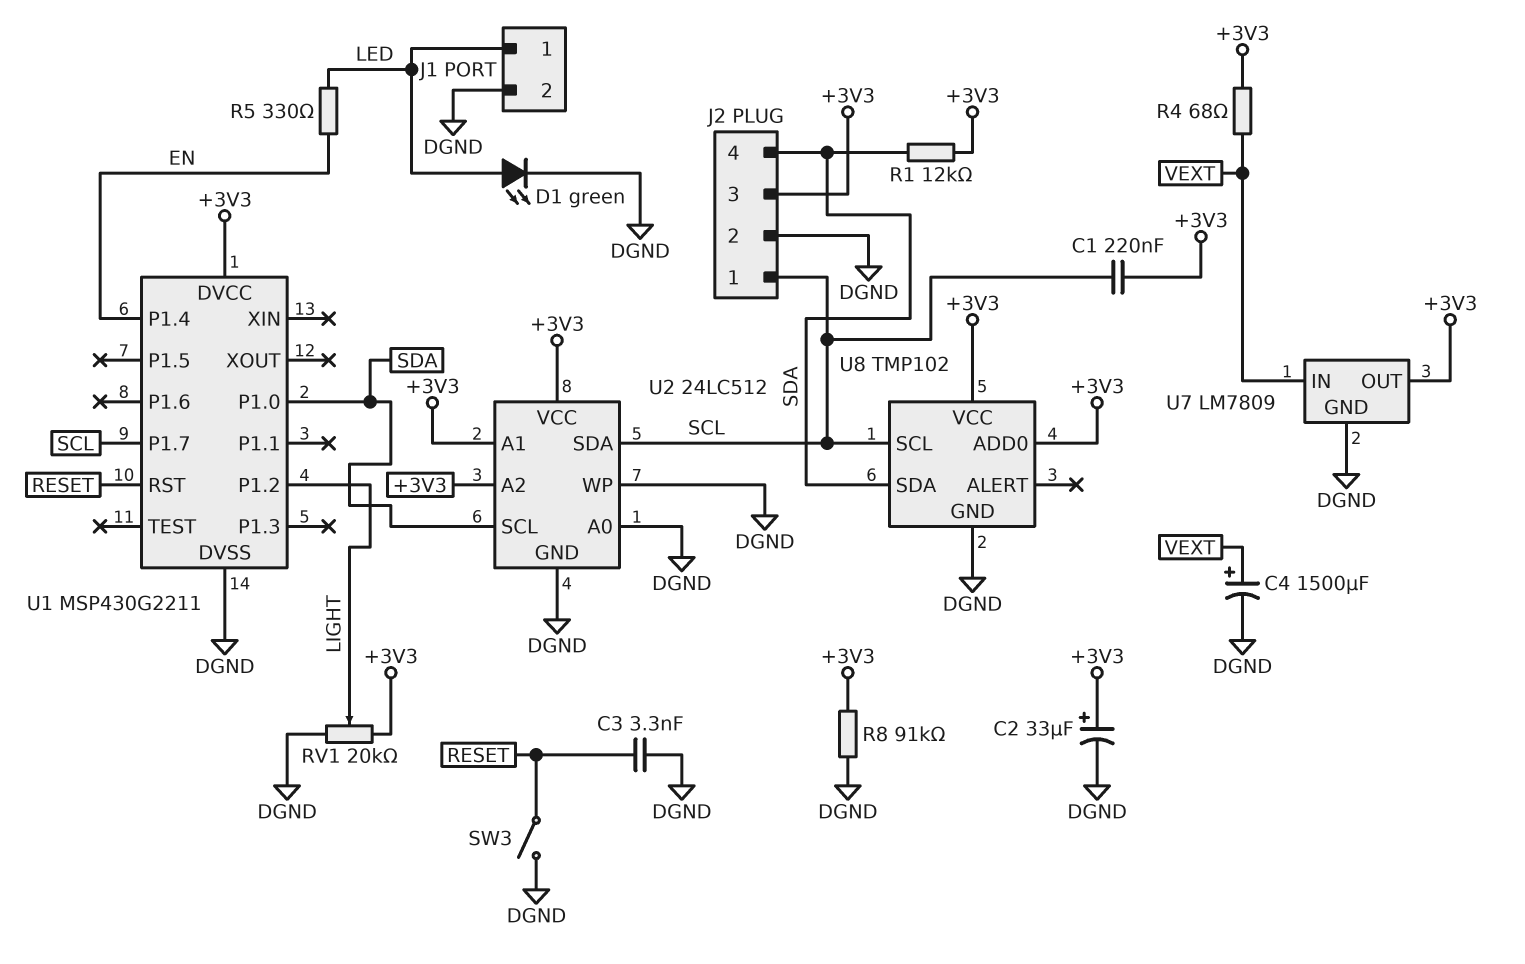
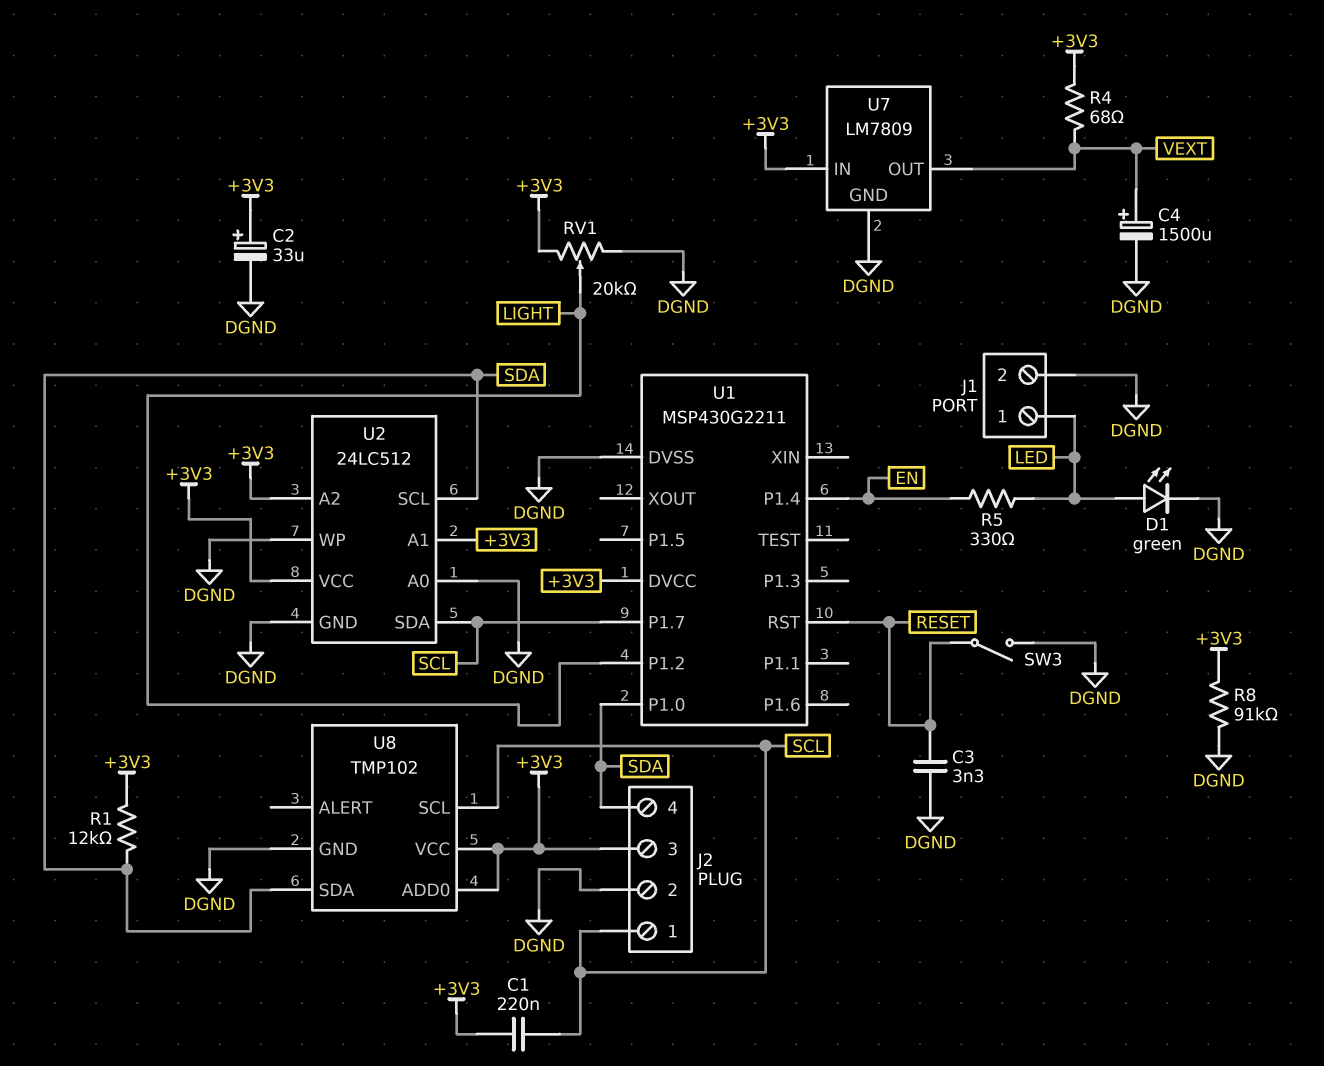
U7 pin IN: VEXT -> +3V3
U7 pin OUT: +3V3 -> VEXT

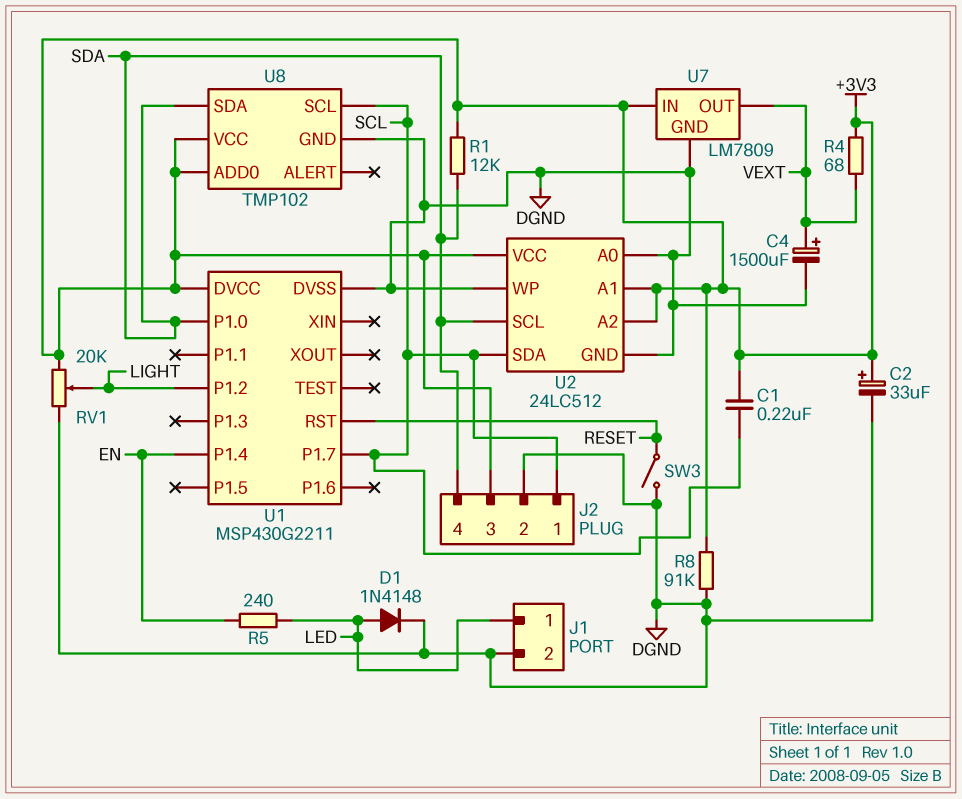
C3: 3.3nF (DGND, RESET) -> none
D1: LED green (A LED, K DGND) -> diode 1N4148 (A LED, K DGND)
R5: 330 (EN, LED) -> 240 (EN, LED)

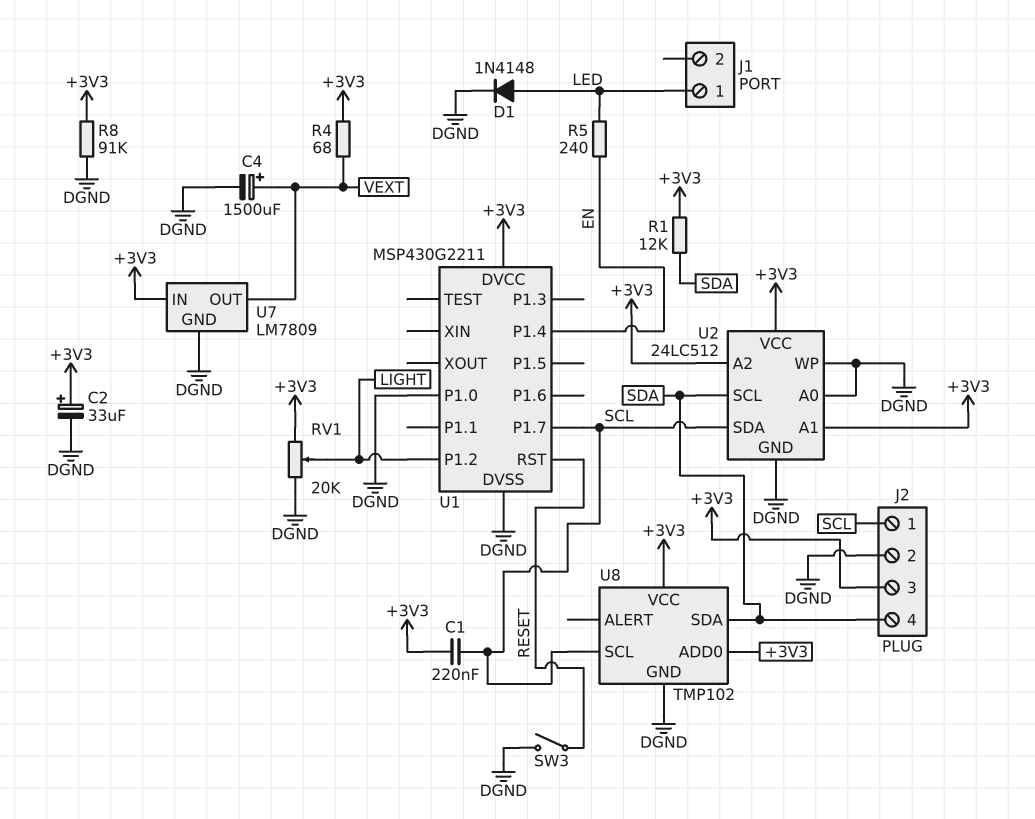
J1 pin 2: DGND -> none
U1 pin P1.0: SDA -> DGND

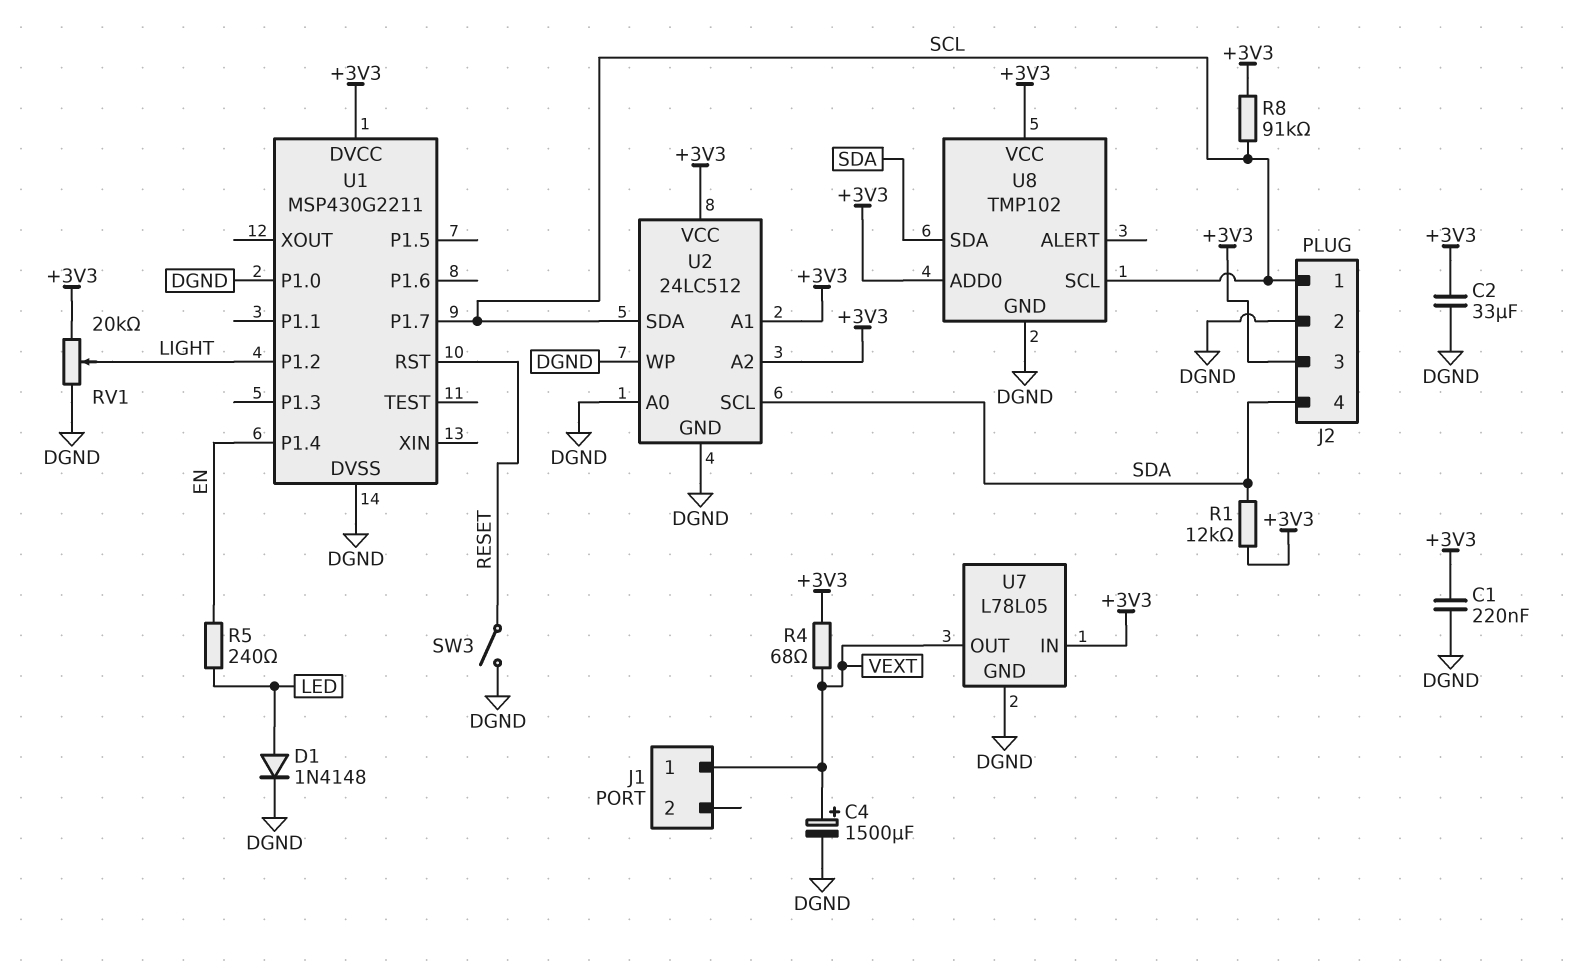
C1: 220nF (+3V3, SCL) -> 220nF (+3V3, DGND)
C2: 33uF (plus +3V3, minus DGND) -> 33uF (+3V3, DGND)
J1 pin 1: LED -> VEXT
R8: 91k (+3V3, DGND) -> 91k (+3V3, SCL)
U7: LM7809 -> L78L05

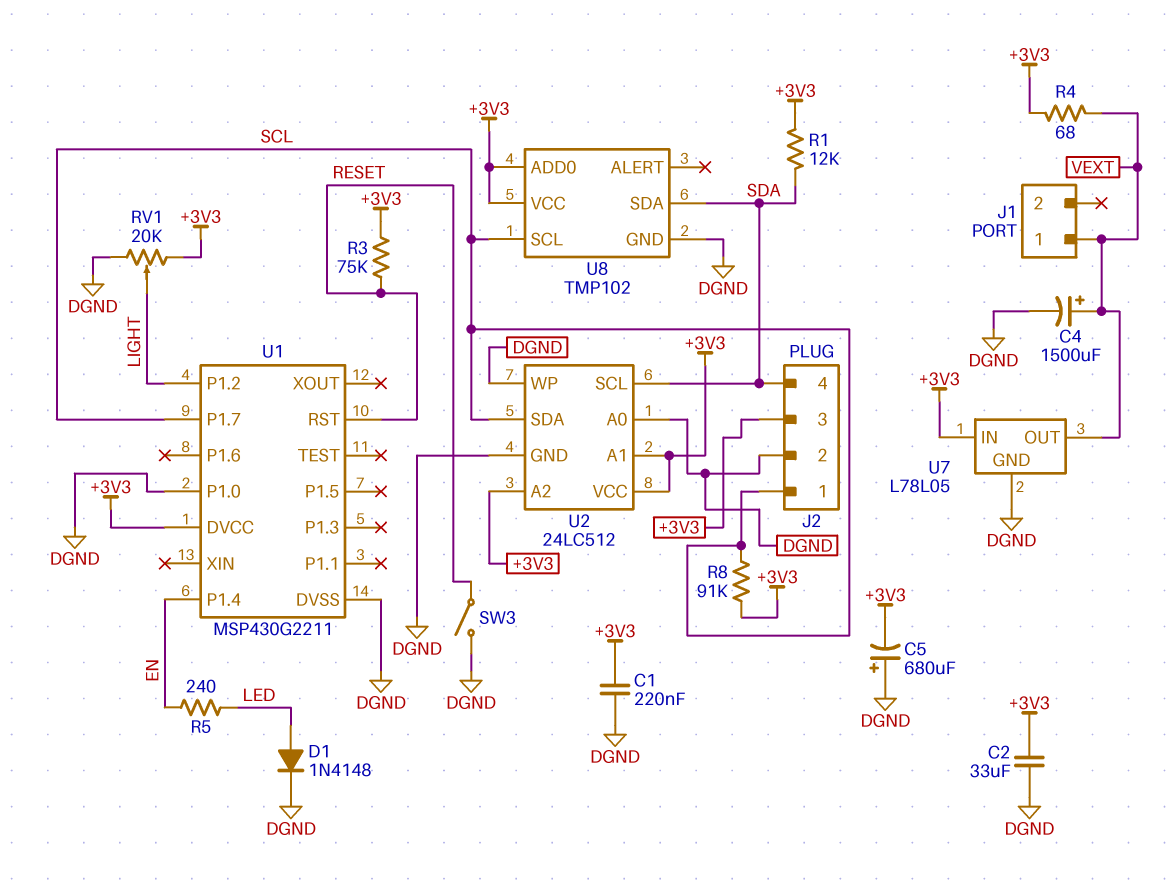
C5: none -> 680uF (plus DGND, minus +3V3)
R3: none -> 75k (+3V3, RESET)

